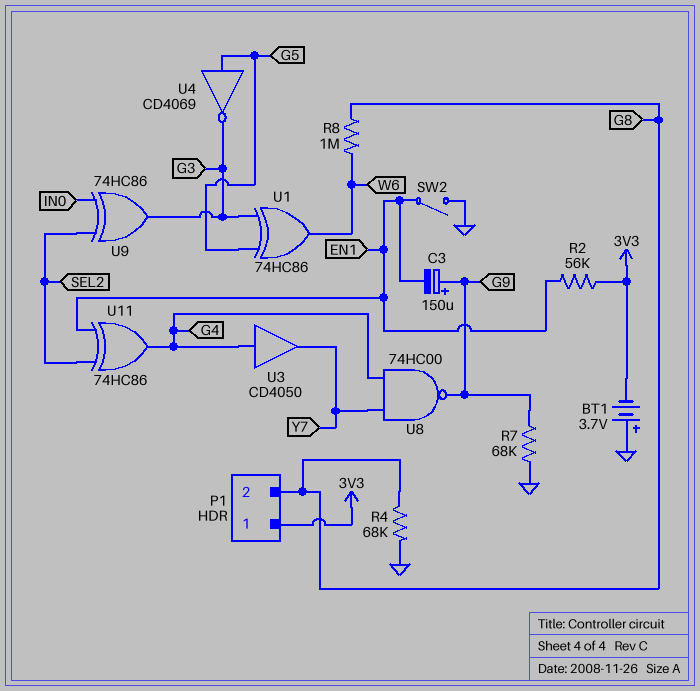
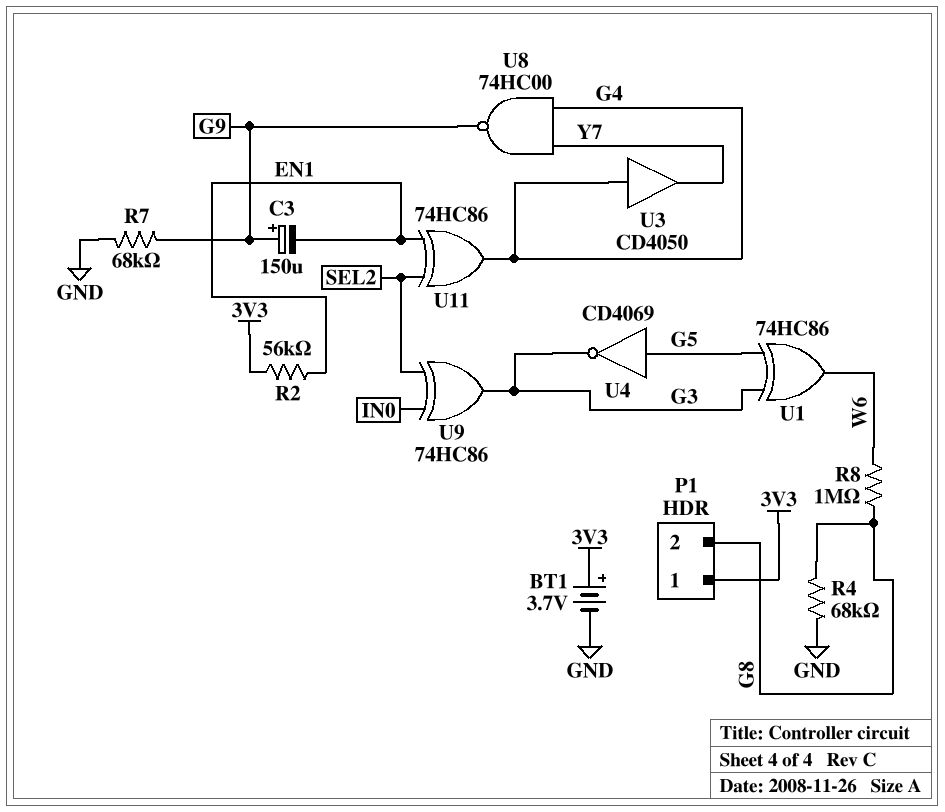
BT1: 3.7V (plus GND, minus 3V3) -> 3.7V (plus 3V3, minus GND)
SW2: switch (EN1, GND) -> none

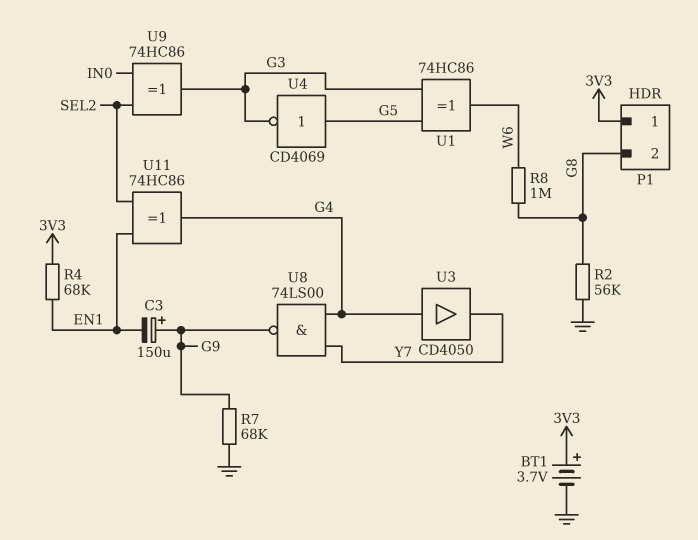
R2: 56k (3V3, EN1) -> 56k (G8, GND)
R4: 68k (G8, GND) -> 68k (3V3, EN1)
U8: NAND 74HC00 (in G4, in Y7, out G9) -> NAND 74LS00 (in G4, in Y7, out G9)

